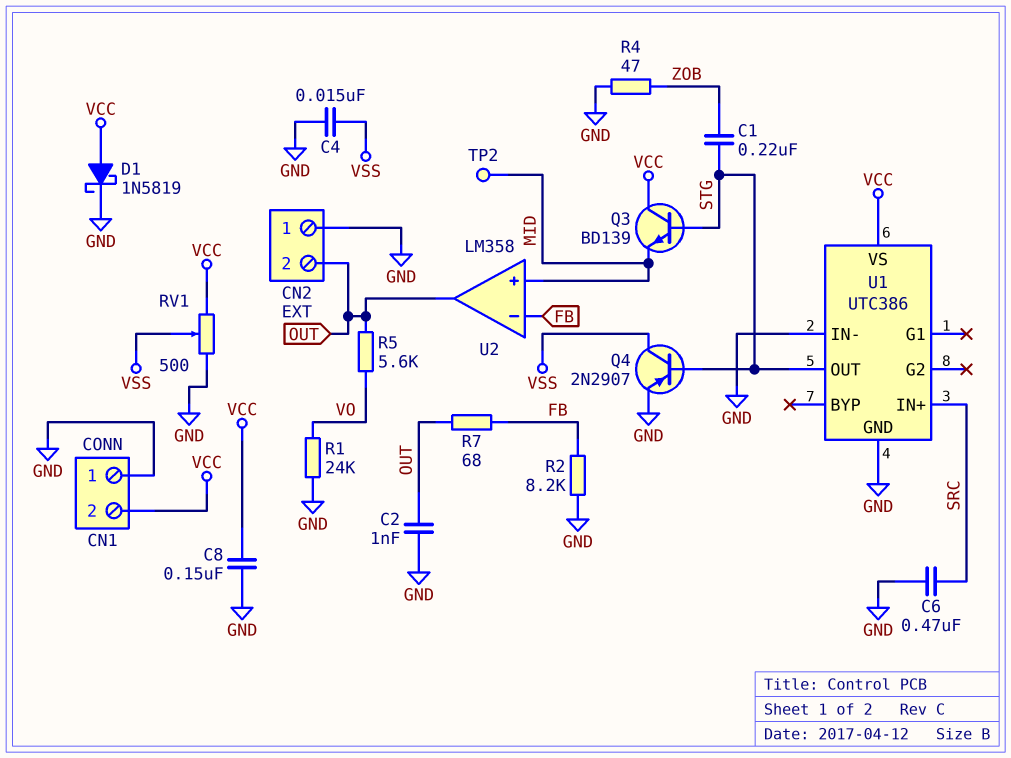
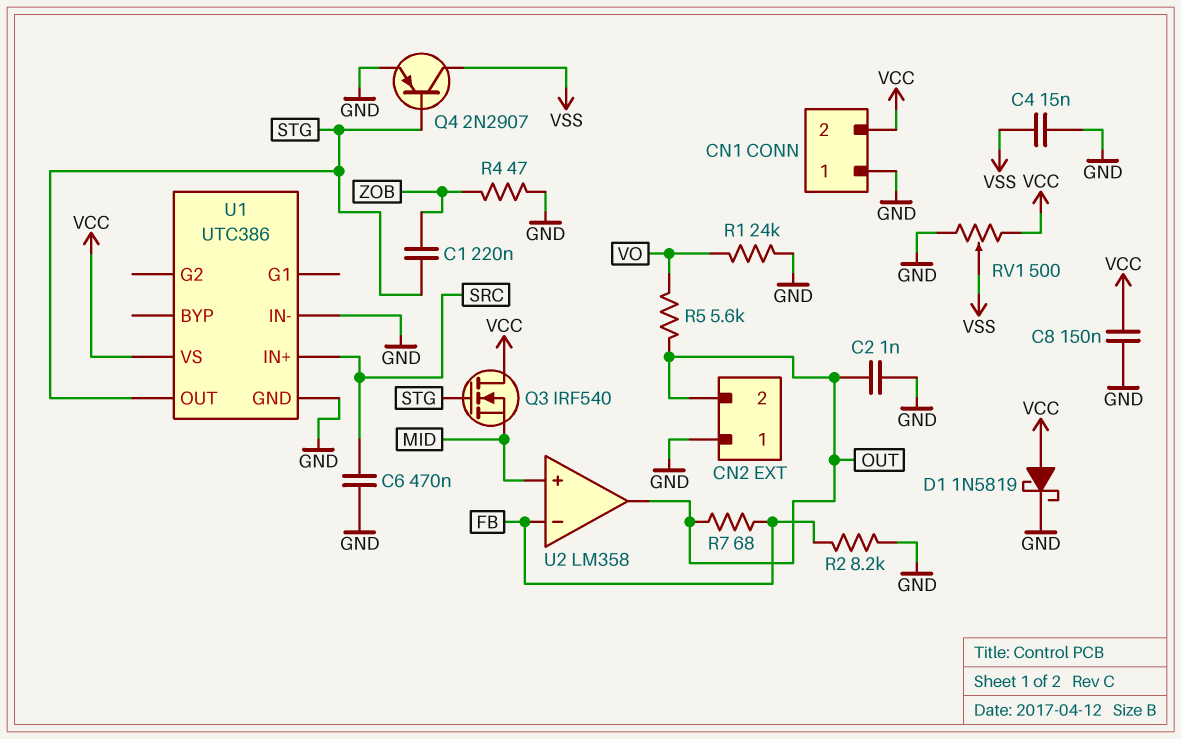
Q3: NPN BD139 (B STG, C VCC, E MID) -> NMOS IRF540 (G STG, D VCC, S MID)
TP2: test point (MID) -> none

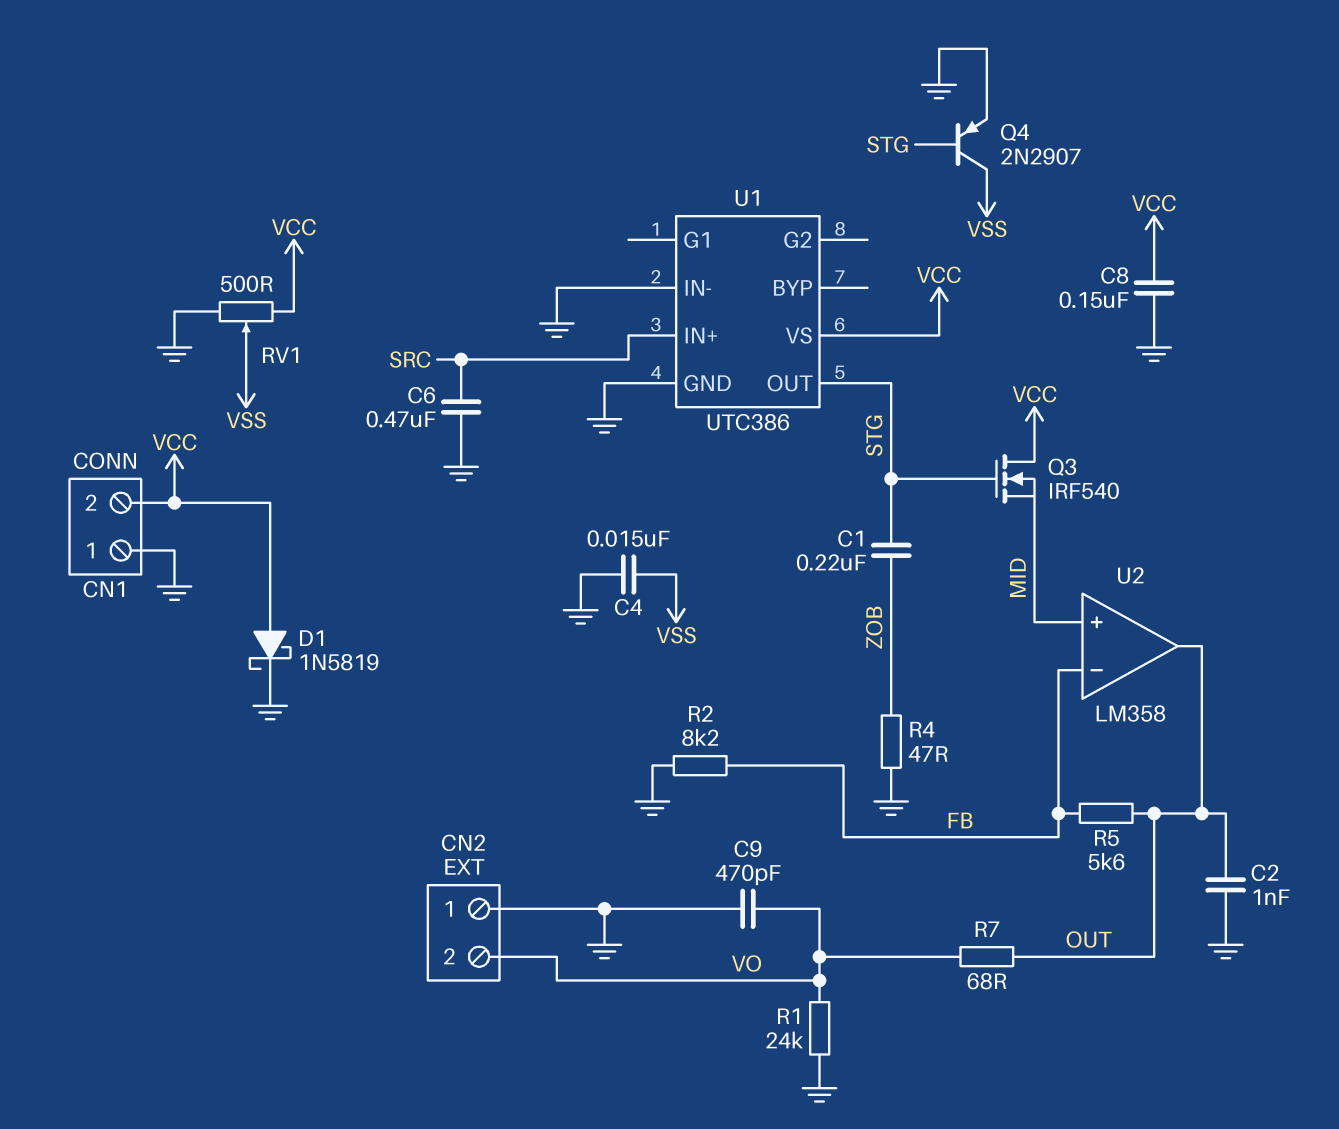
C9: none -> 470pF (GND, VO)
CN2 pin 2: OUT -> VO
R5: 5.6k (OUT, VO) -> 5.6k (FB, OUT)
R7: 68 (FB, OUT) -> 68 (OUT, VO)

